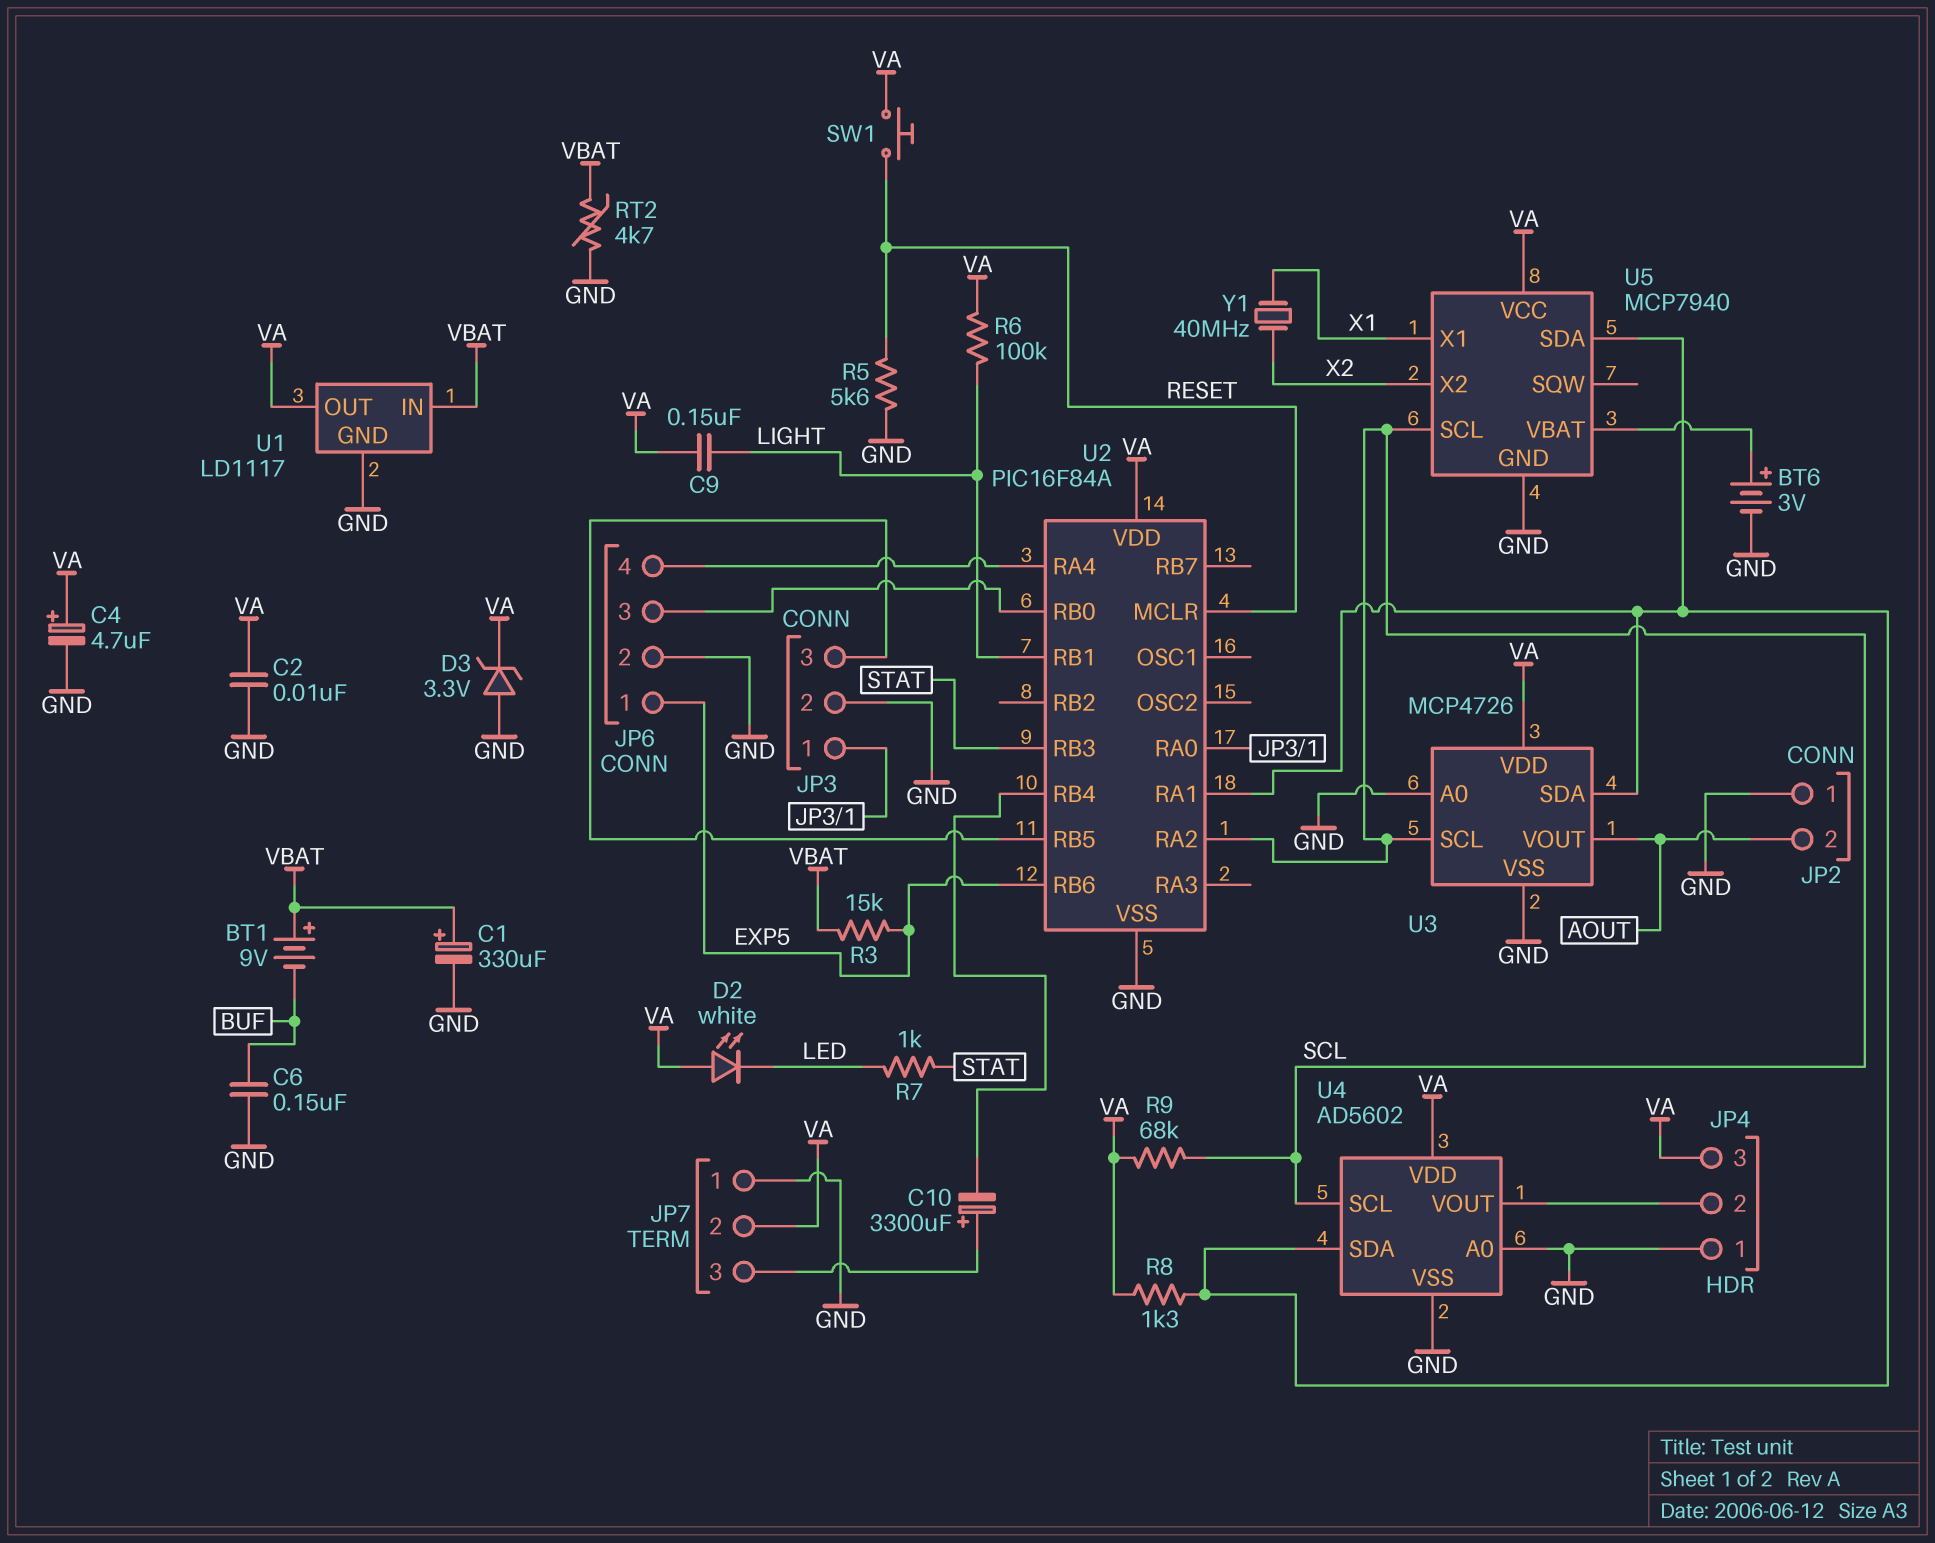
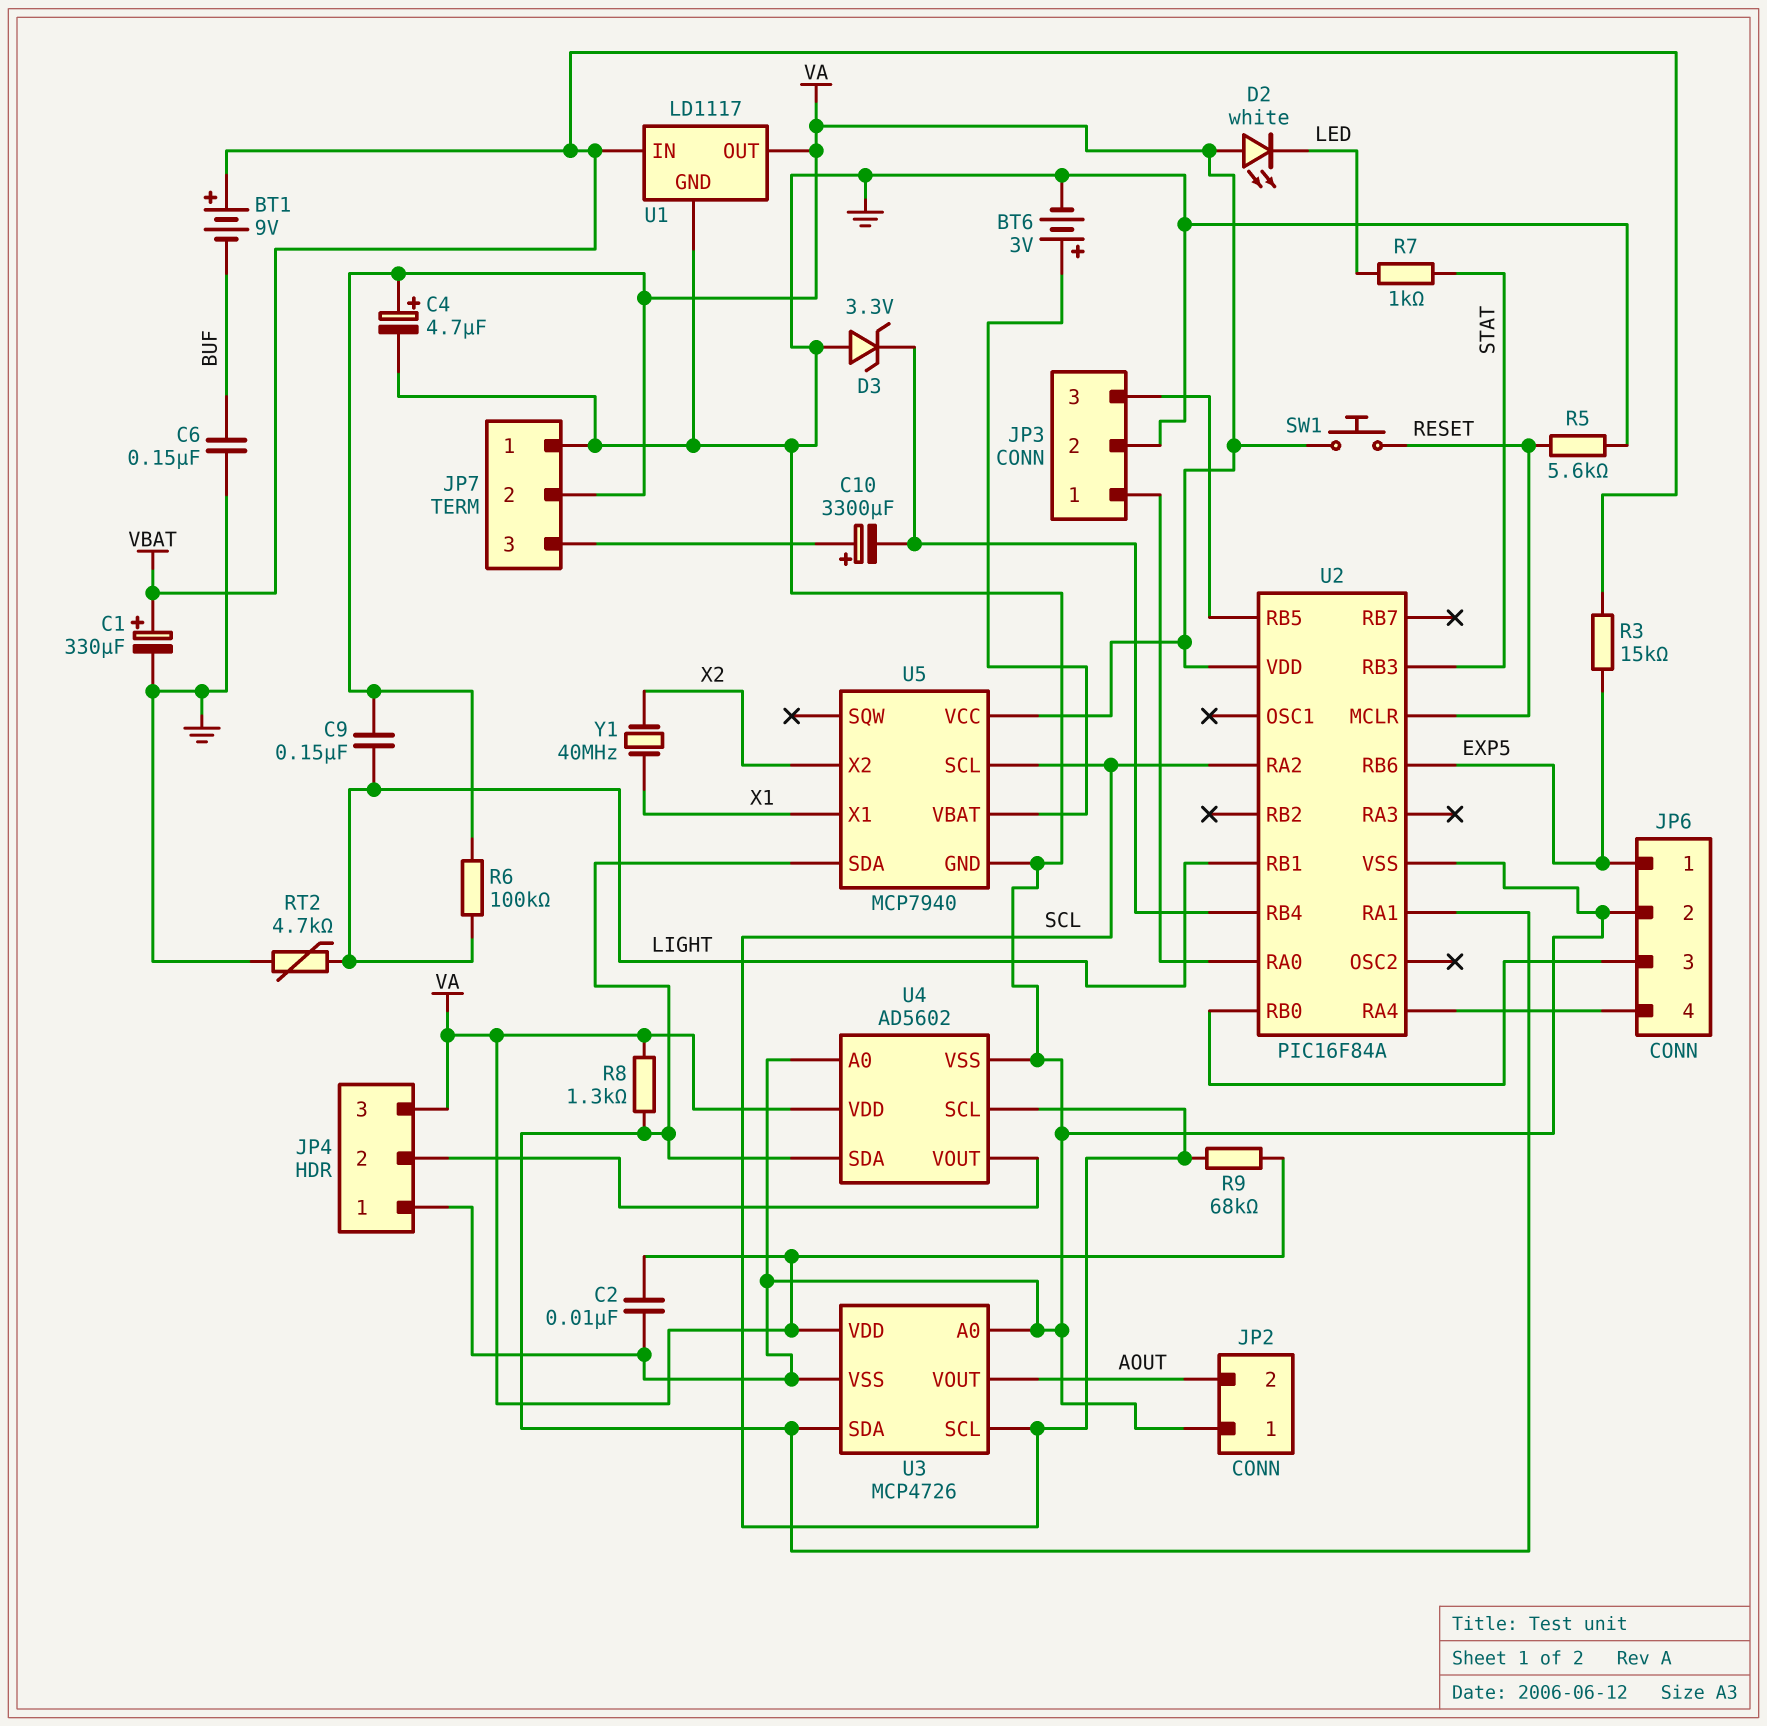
D3: zener 3.3V (A GND, K VA) -> zener 3.3V (A GND, K U2/RB4)
RT2: 4.7k (GND, VBAT) -> 4.7k (GND, LIGHT)

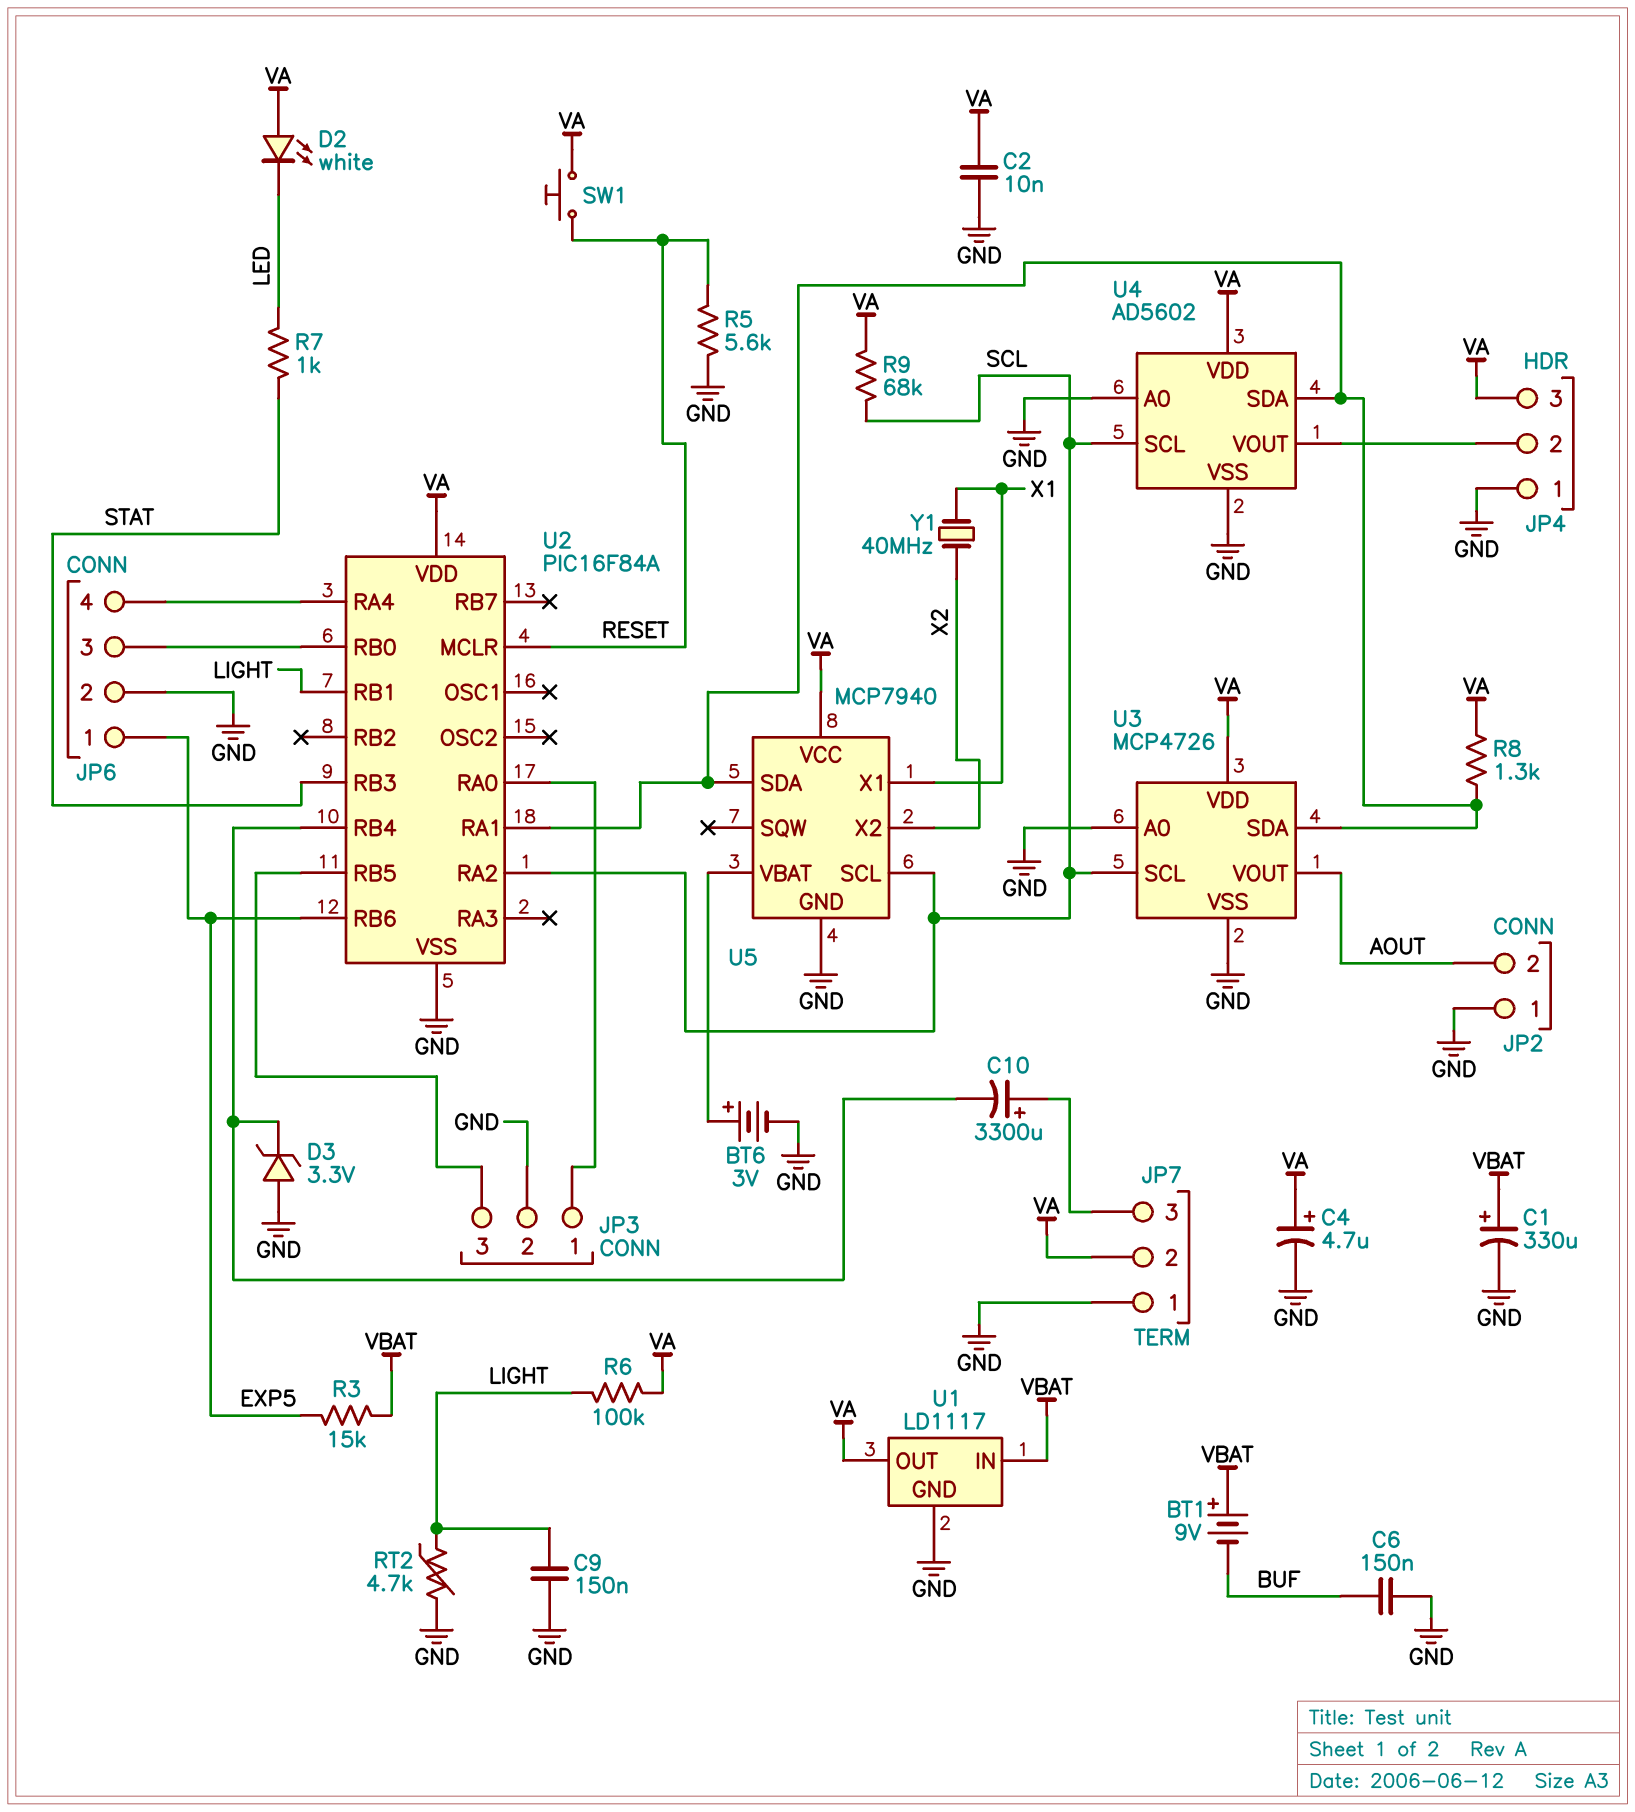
C9: 150nF (LIGHT, VA) -> 150nF (GND, LIGHT)

